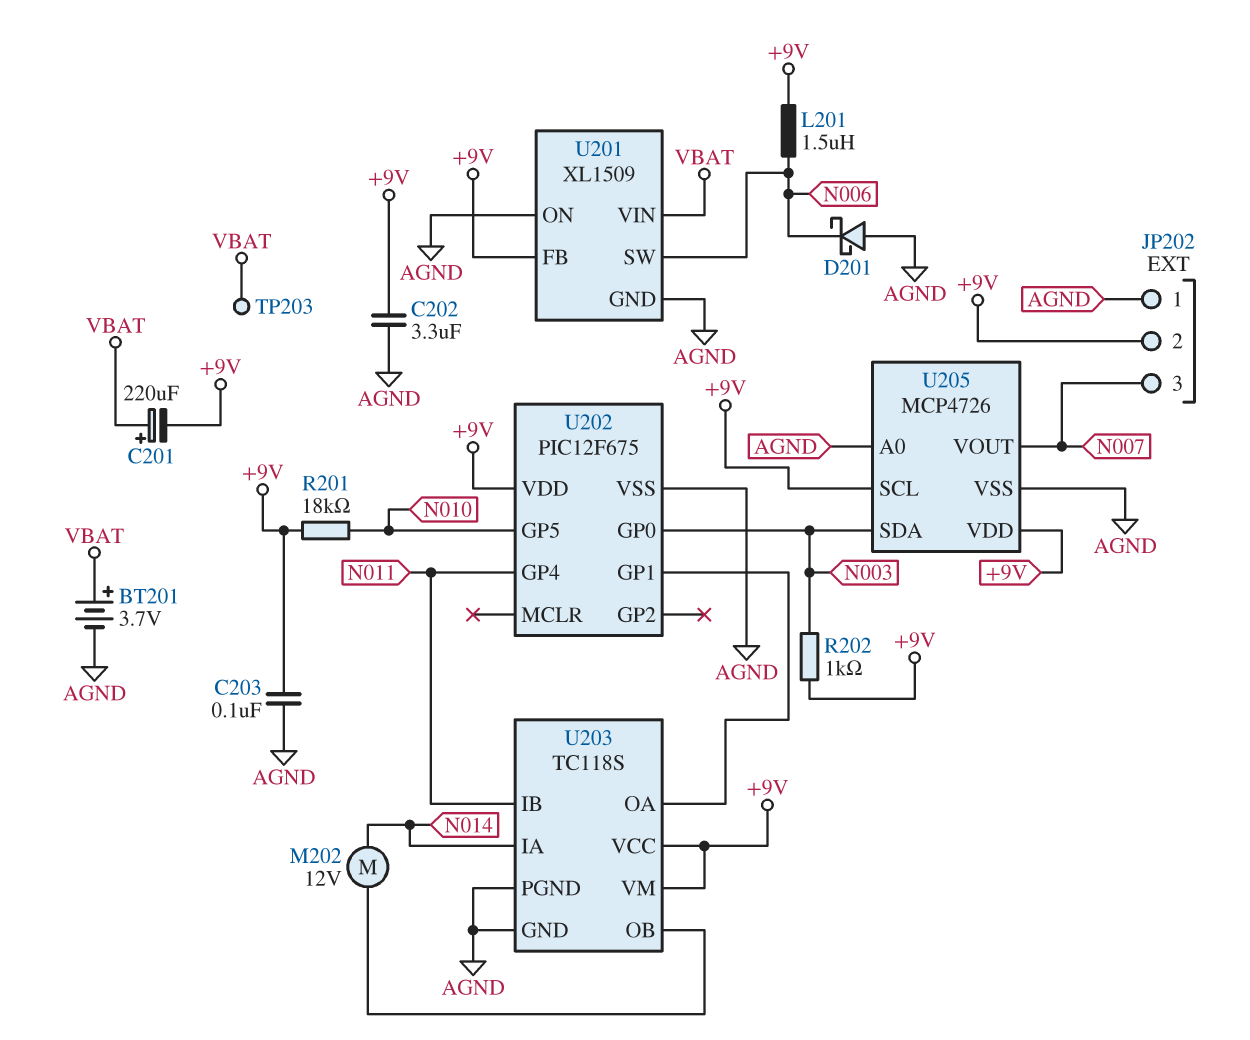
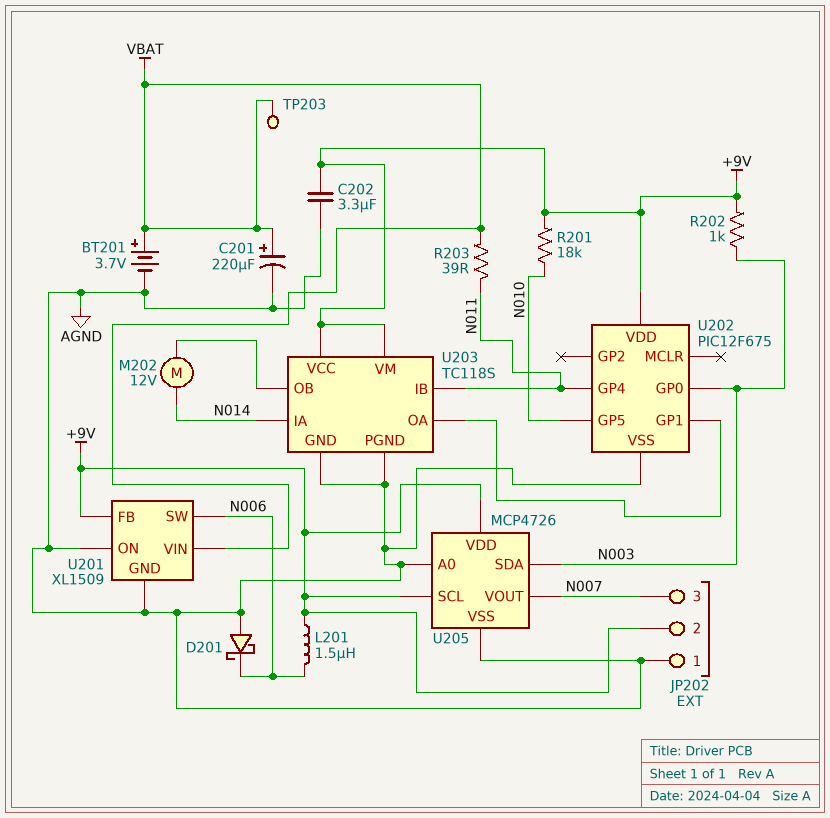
C201: 220uF (plus VBAT, minus +9V) -> 220uF (plus VBAT, minus AGND)
C203: 100nF (+9V, AGND) -> none
R203: none -> 39 (N011, VBAT)

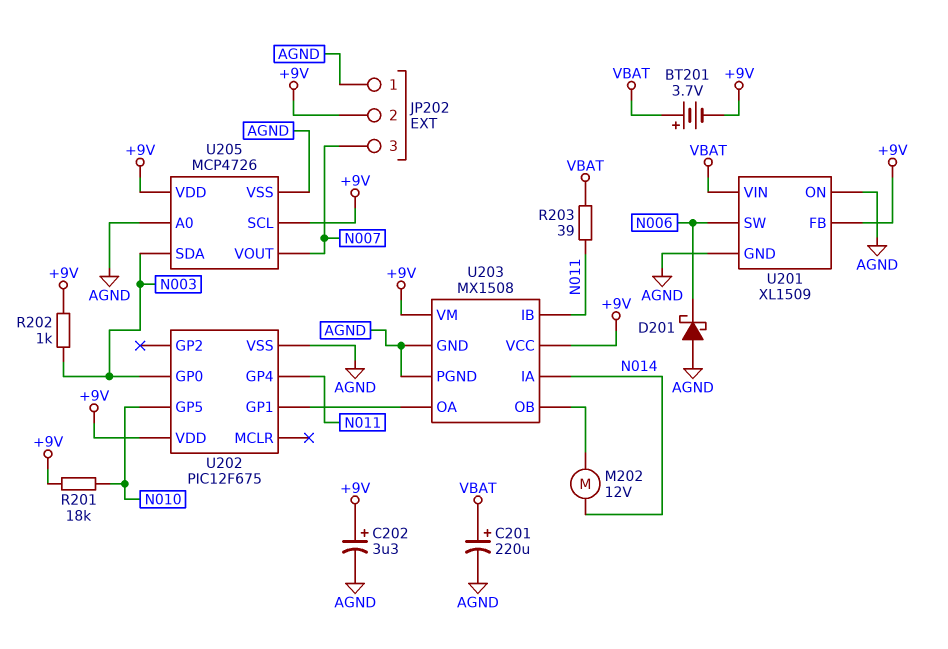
BT201: 3.7V (plus VBAT, minus AGND) -> 3.7V (plus VBAT, minus +9V)
C202: 3.3uF (+9V, AGND) -> 3.3uF (plus +9V, minus AGND)
L201: 1.5uH (+9V, N006) -> none
TP203: test point (VBAT) -> none
U203: TC118S -> MX1508

